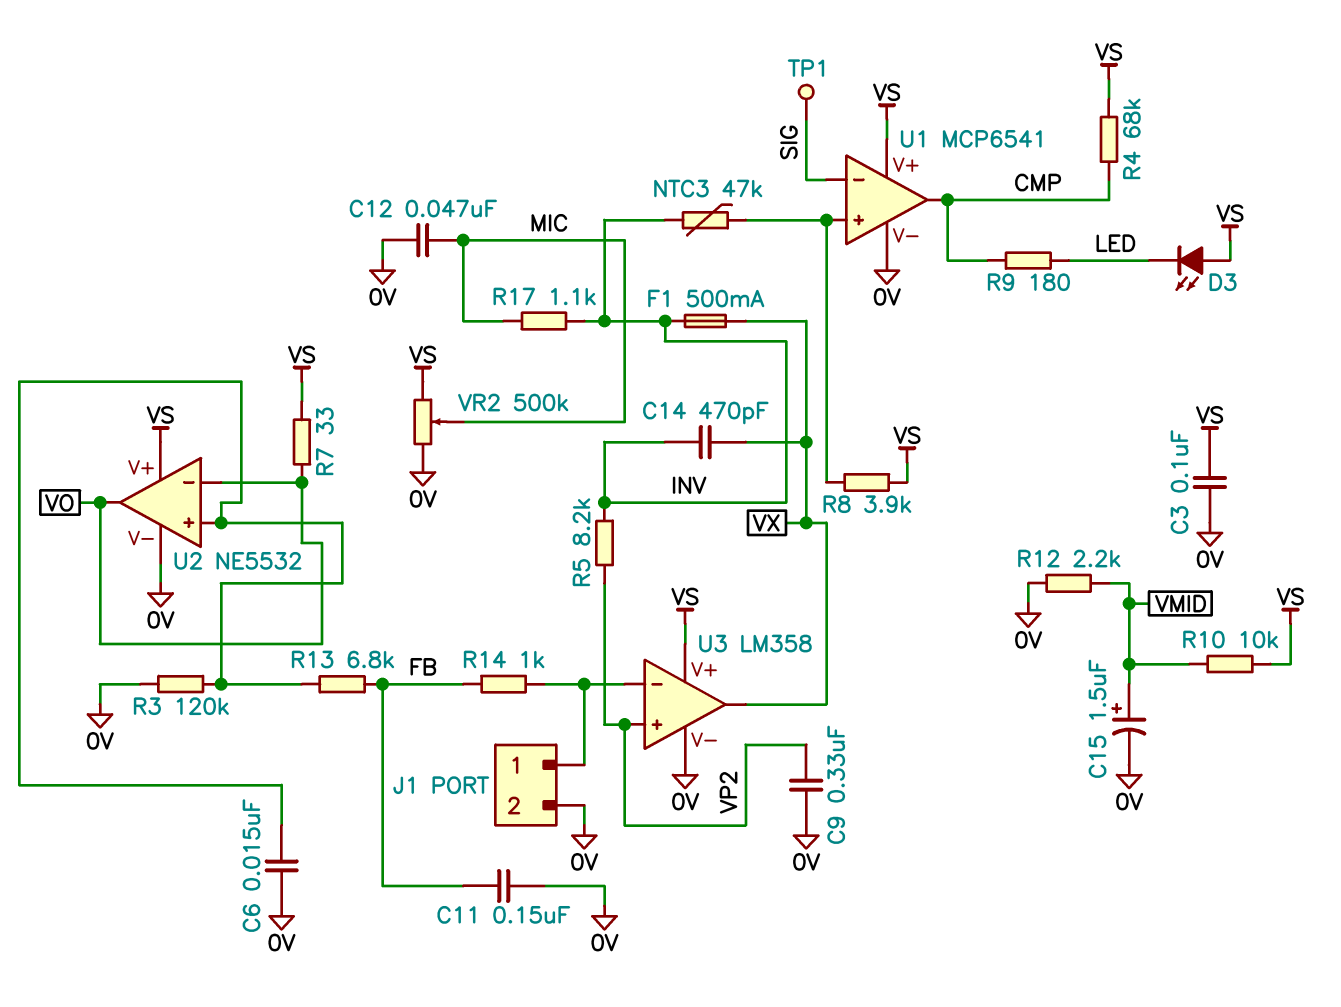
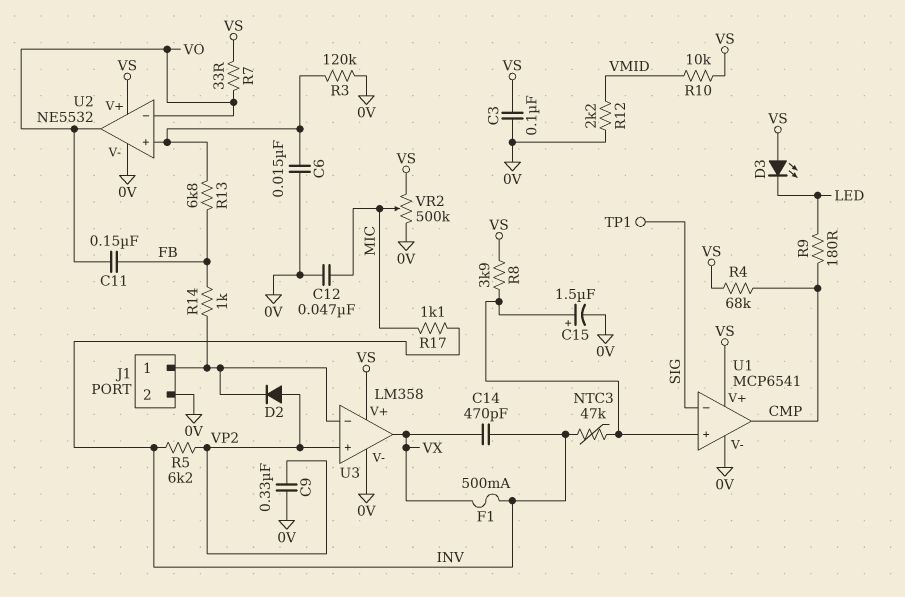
C11: 150nF (0V, FB) -> 150nF (FB, VO)
C15: 1.5uF (plus VMID, minus 0V) -> 1.5uF (plus U1/in+, minus 0V)
D2: none -> diode (A VP2, K J1/1)
R5: 8.2k (INV, VP2) -> 6.2k (INV, VP2)

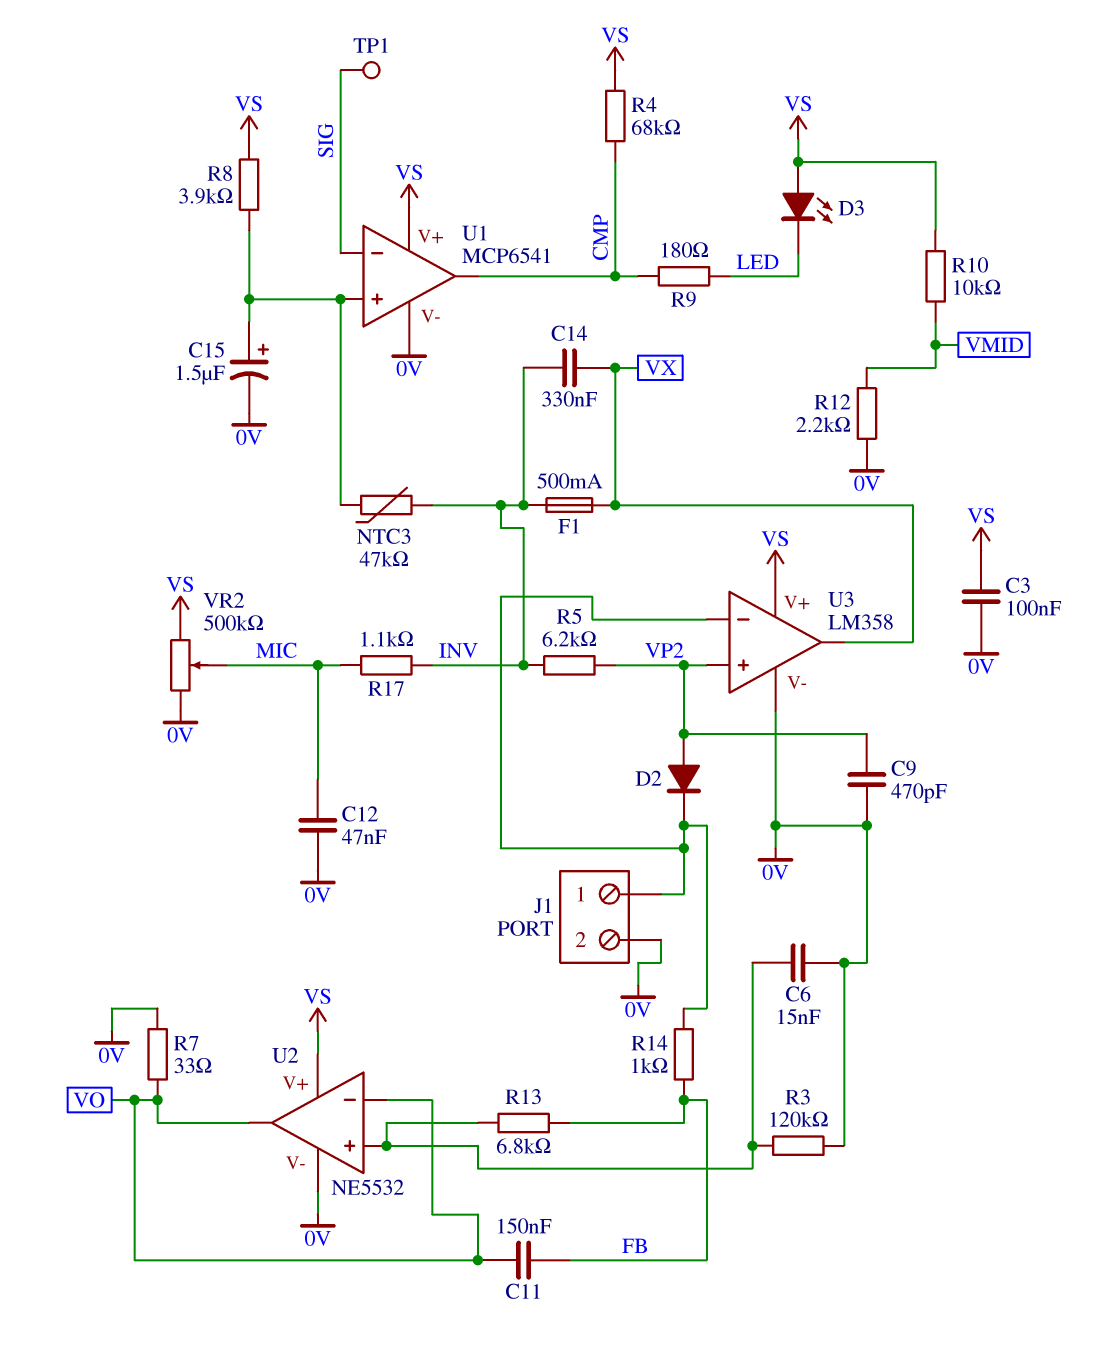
C9: 330nF (0V, VP2) -> 470pF (0V, VP2)
C14: 470pF (INV, VX) -> 330nF (INV, VX)
R7: 33 (VO, VS) -> 33 (0V, VO)

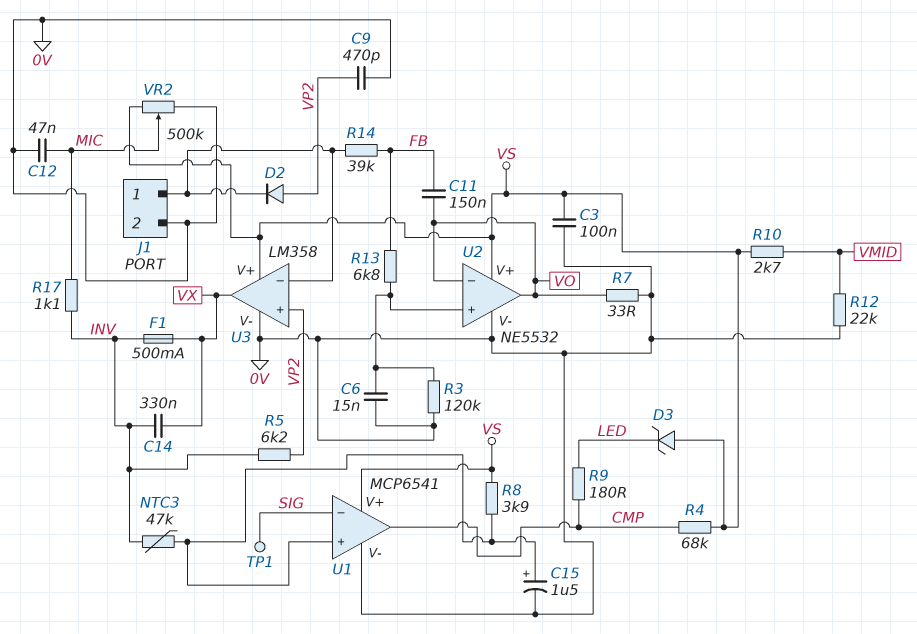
D3: LED (A VS, K LED) -> zener (A VS, K LED)
R10: 10k (VMID, VS) -> 2.7k (VMID, VS)
R12: 2.2k (0V, VMID) -> 22k (0V, VMID)
R14: 1k (FB, J1/1) -> 39k (FB, J1/1)

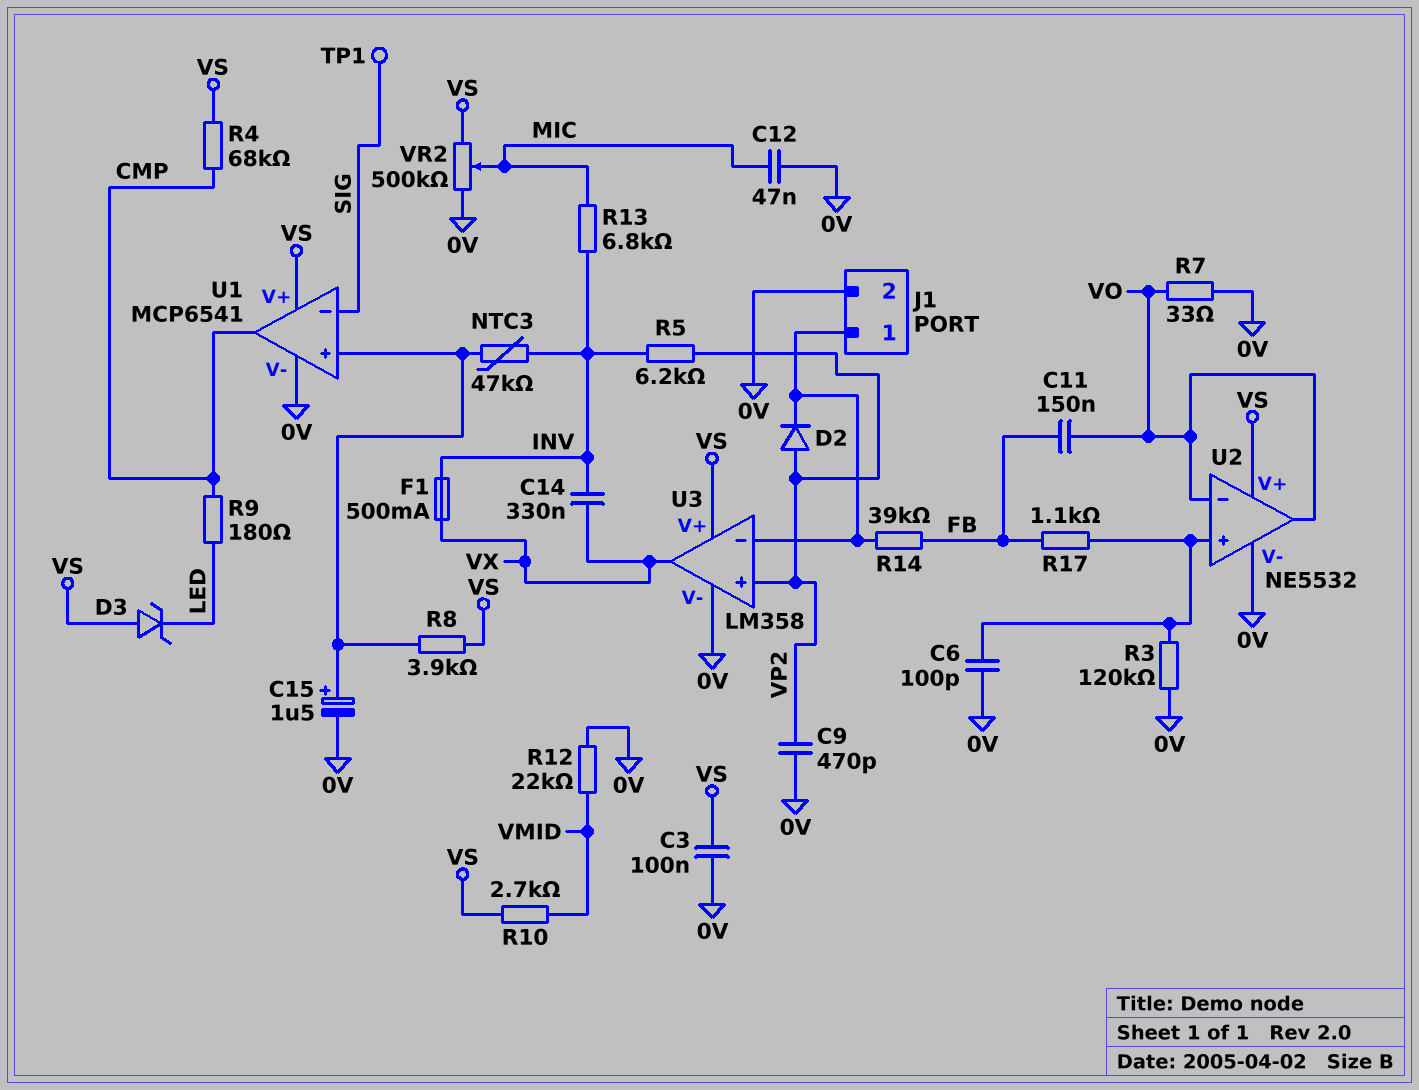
C6: 15nF (0V, U2/in+) -> 100pF (0V, U2/in+)
R13: 6.8k (FB, U2/in+) -> 6.8k (INV, MIC)
R17: 1.1k (INV, MIC) -> 1.1k (FB, U2/in+)

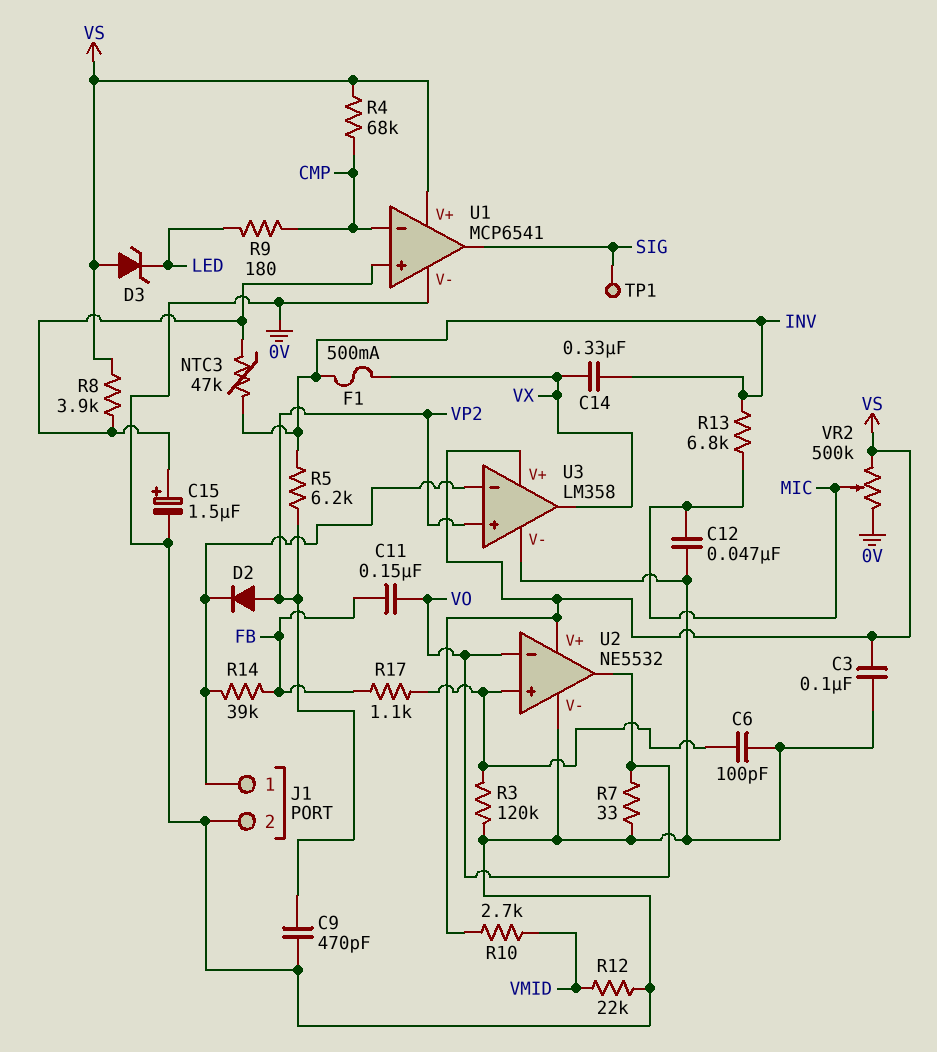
U1 pin in-: SIG -> CMP
U1 pin out: CMP -> SIG

